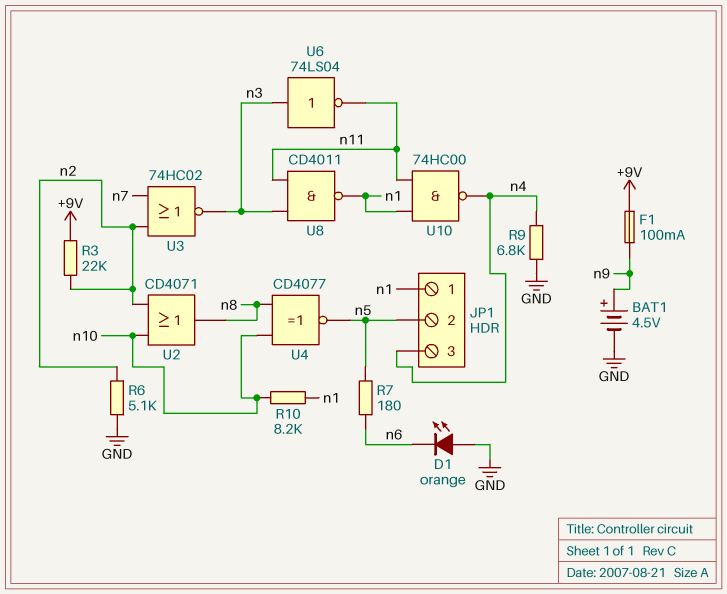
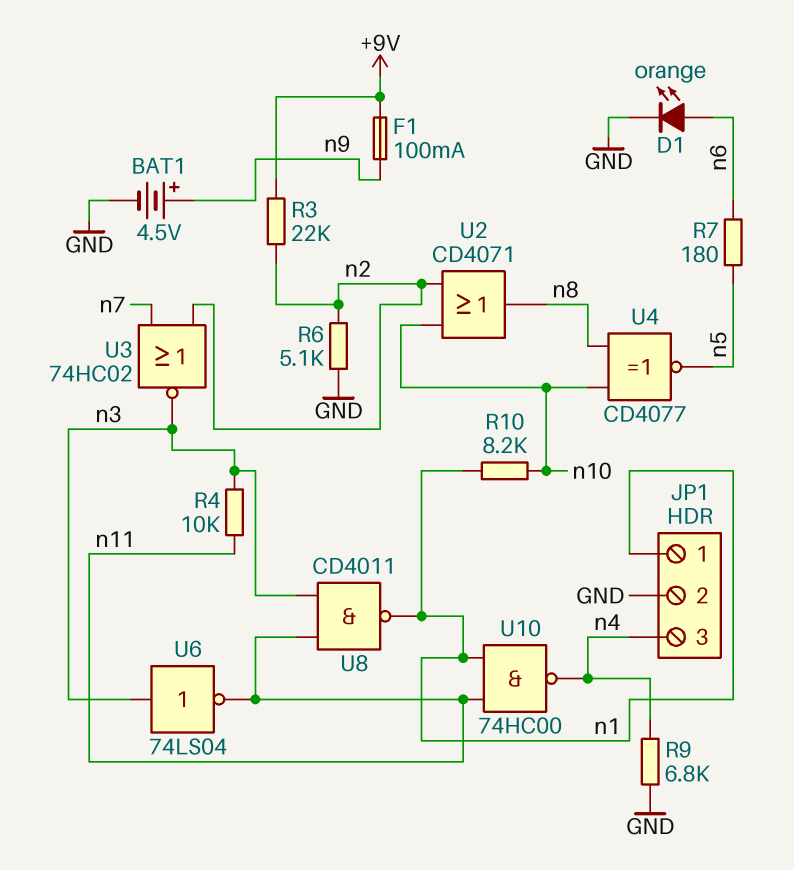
D1: LED orange (A GND, K n6) -> LED orange (A n6, K GND)
JP1 pin 2: n5 -> GND
R4: none -> 10k (n3, n11)

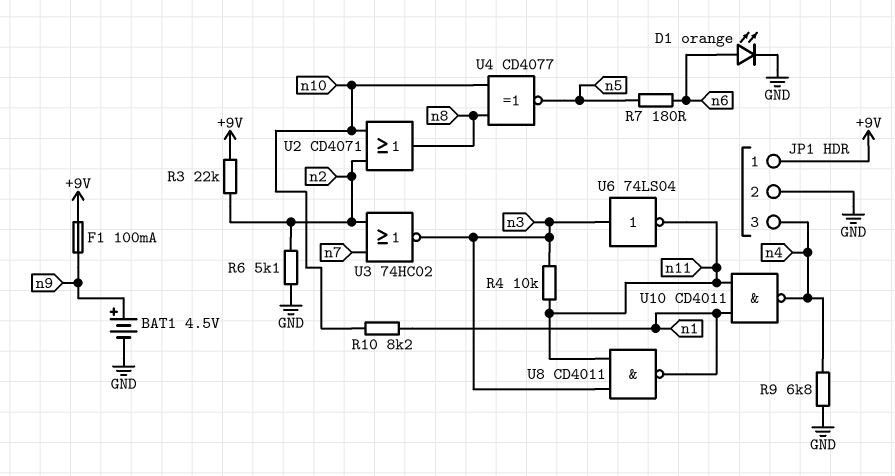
JP1 pin 1: n1 -> +9V
U10: NAND 74HC00 (in n1, in n11, out n4) -> NAND CD4011 (in n1, in n11, out n4)

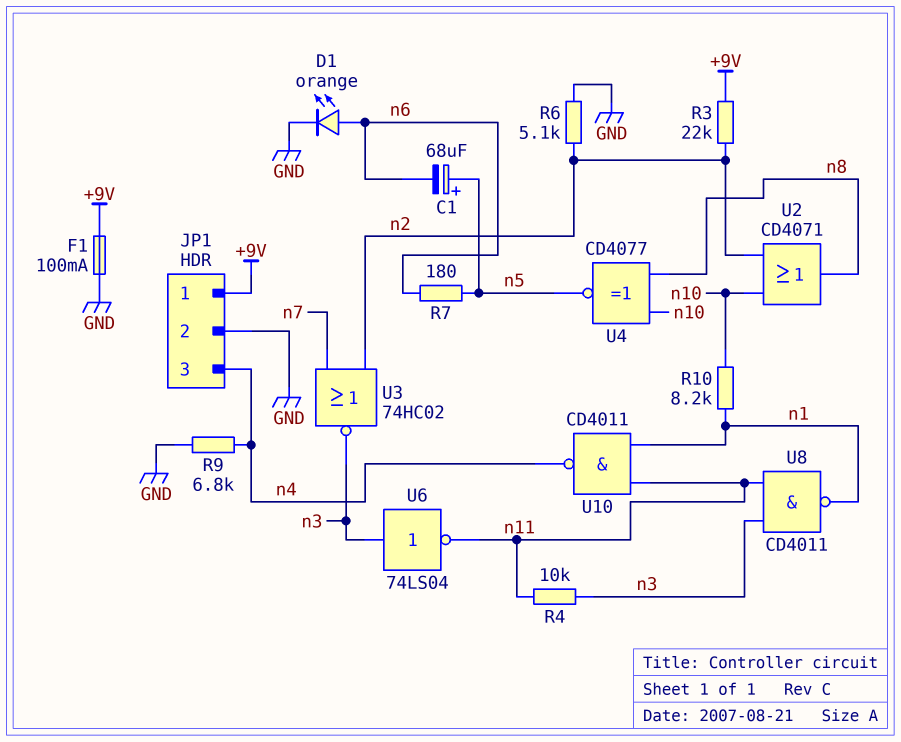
BAT1: 4.5V (plus n9, minus GND) -> none
C1: none -> 68uF (plus n5, minus n6)
F1: 100mA (+9V, n9) -> 100mA (+9V, GND)

